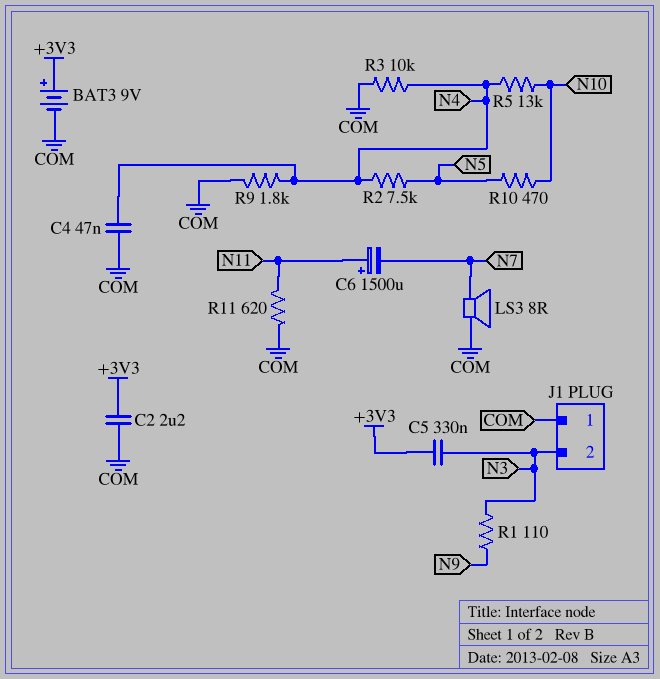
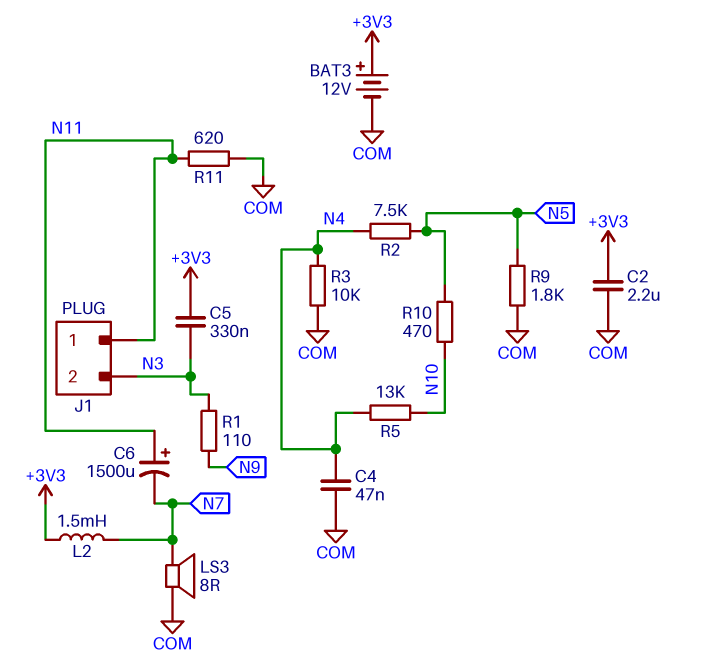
BAT3: 9V (plus +3V3, minus COM) -> 12V (plus +3V3, minus COM)
J1 pin 1: COM -> N11
L2: none -> 1.5mH (+3V3, N7)
R9: 1.8k (COM, N4) -> 1.8k (COM, N5)

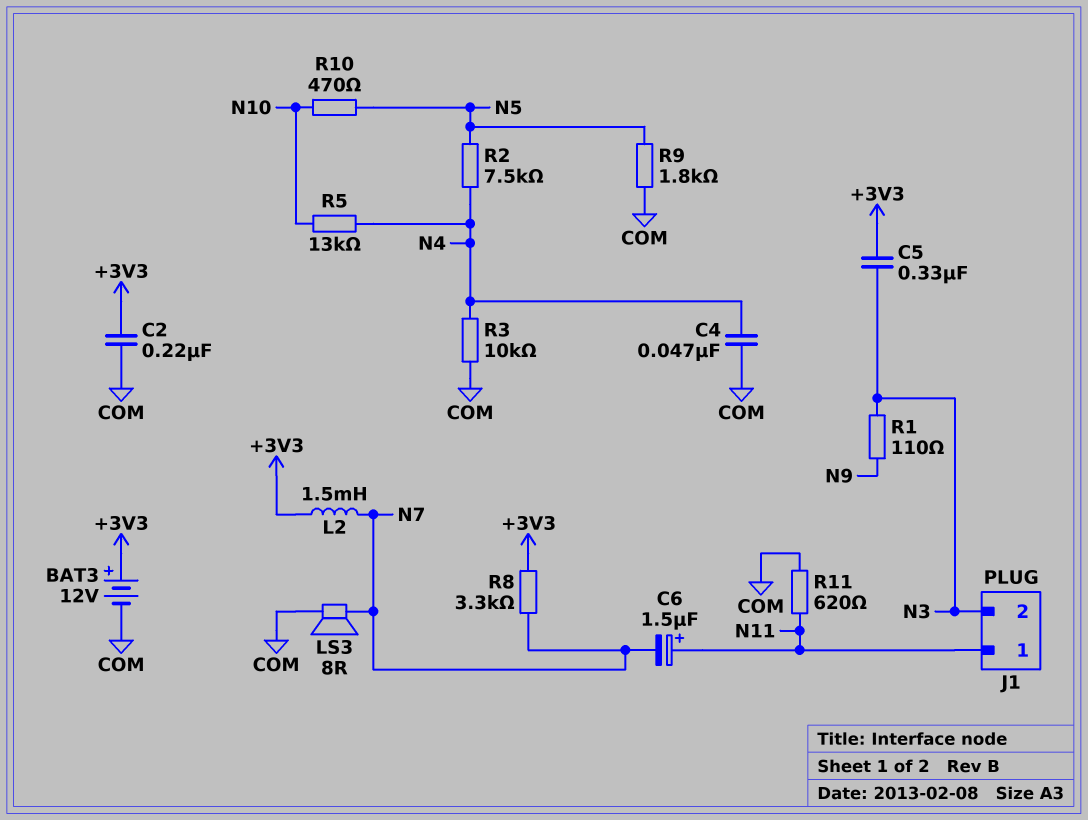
C2: 2.2uF (+3V3, COM) -> 220nF (+3V3, COM)
C6: 1500uF (plus N11, minus N7) -> 1.5uF (plus N11, minus N7)
R8: none -> 3.3k (+3V3, N7)

